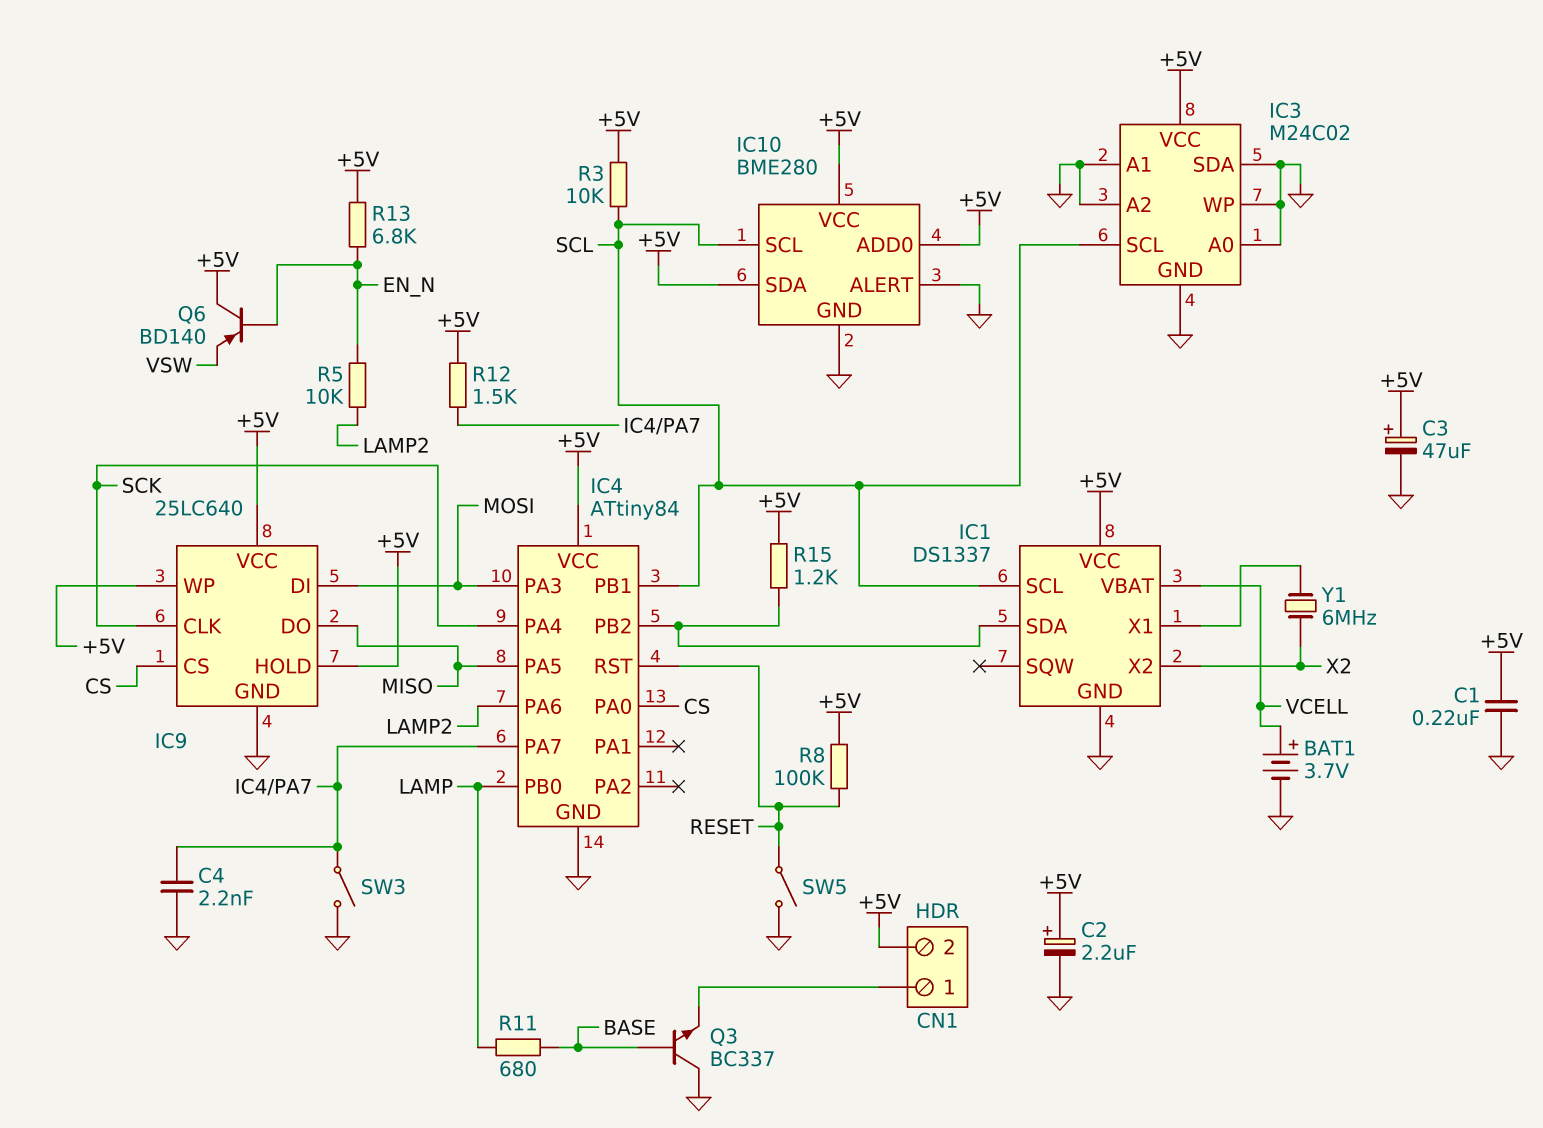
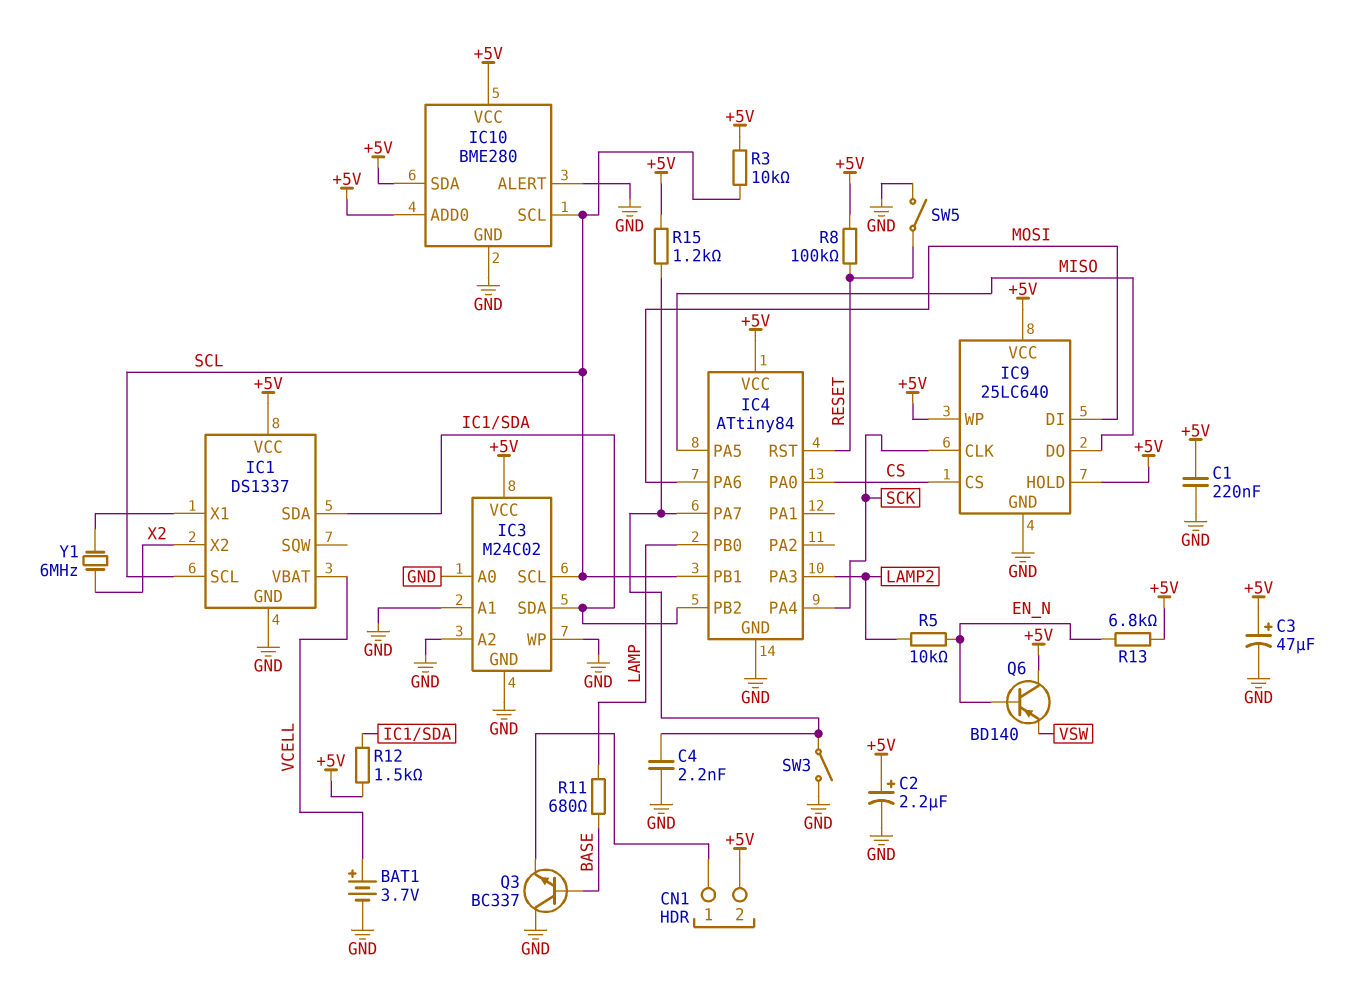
IC3 pin SDA: GND -> IC1/SDA
IC4 pin PA3: MOSI -> LAMP2
IC4 pin PA6: LAMP2 -> MOSI
R12: 1.5k (+5V, IC4/PA7) -> 1.5k (+5V, IC1/SDA)
R15: 1.2k (+5V, IC1/SDA) -> 1.2k (+5V, IC4/PA7)

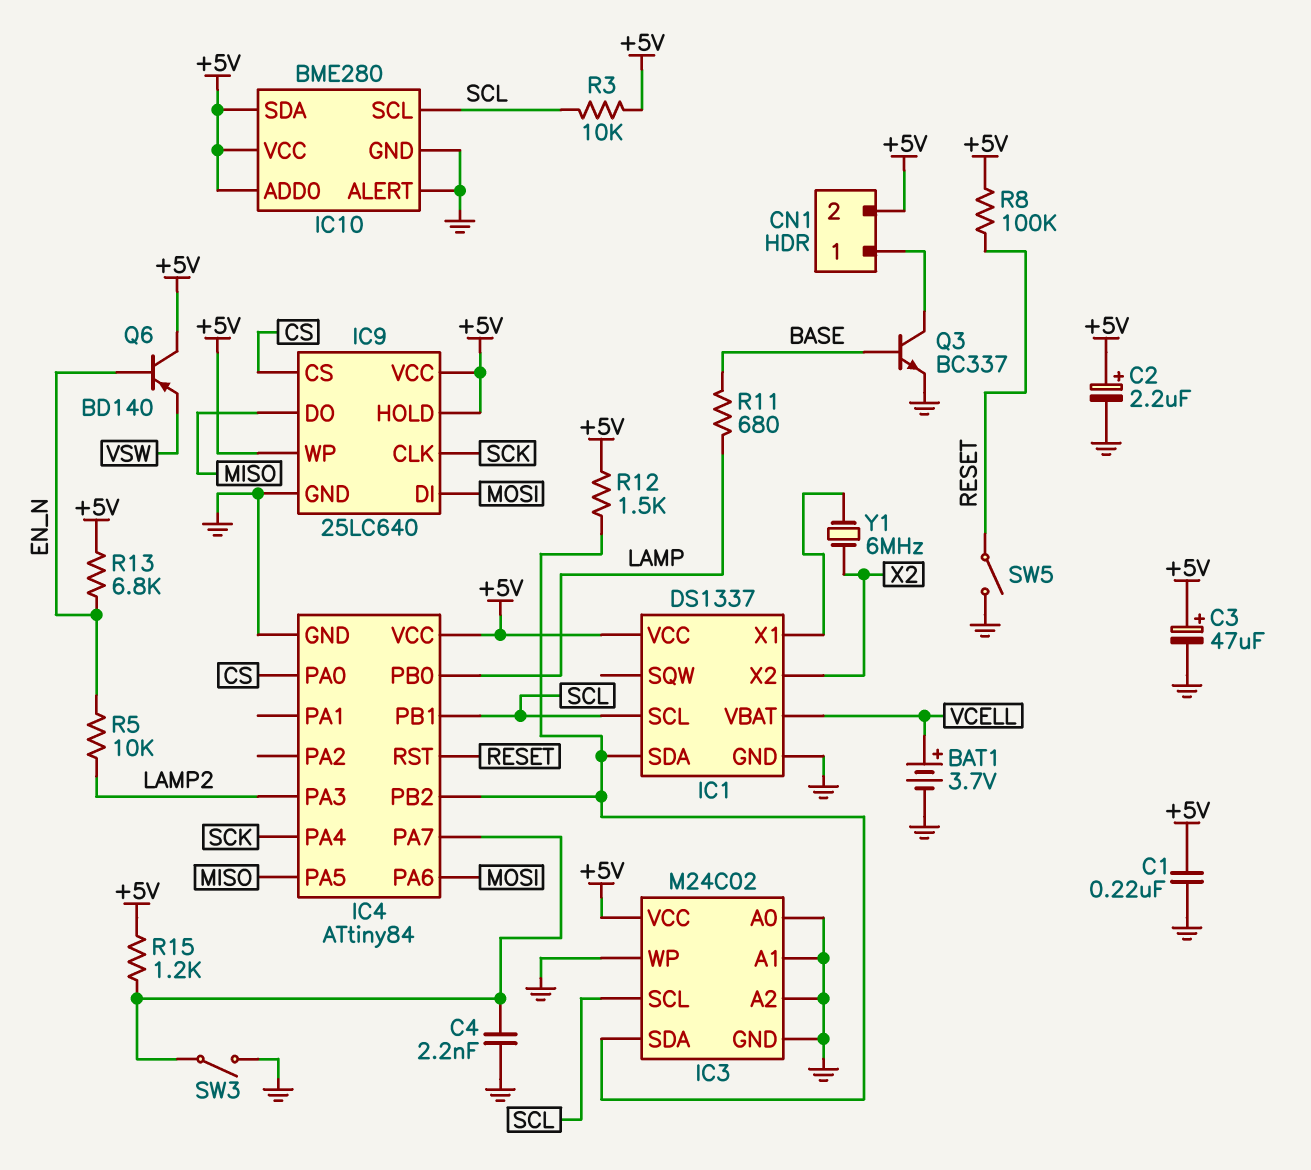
Q3: NPN BC337 (B BASE, C GND, E CN1/1) -> NPN BC337 (B BASE, C CN1/1, E GND)

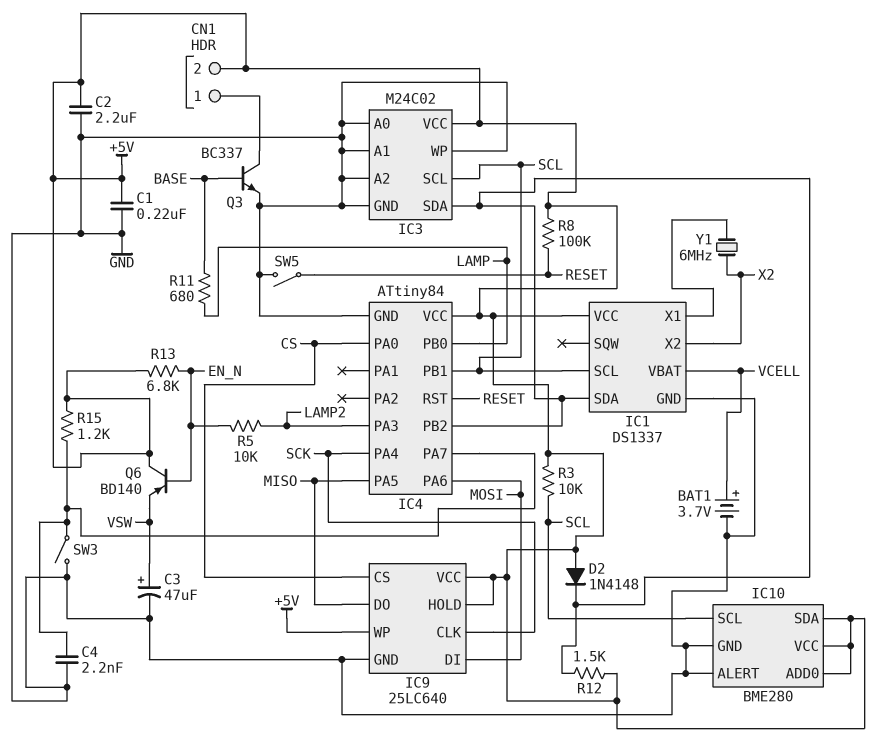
C2: 2.2uF (plus +5V, minus GND) -> 2.2uF (+5V, GND)
C3: 47uF (plus +5V, minus GND) -> 47uF (plus VSW, minus GND)
D2: none -> diode 1N4148 (A +5V, K IC1/SDA)

